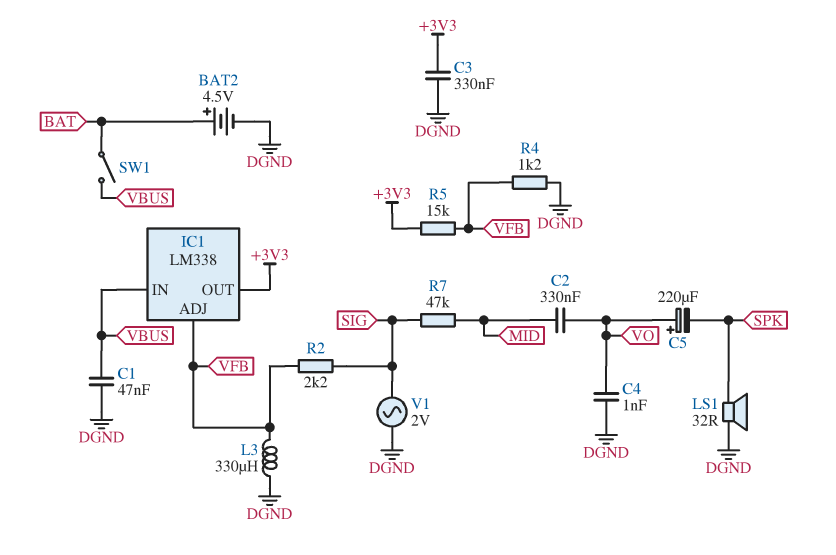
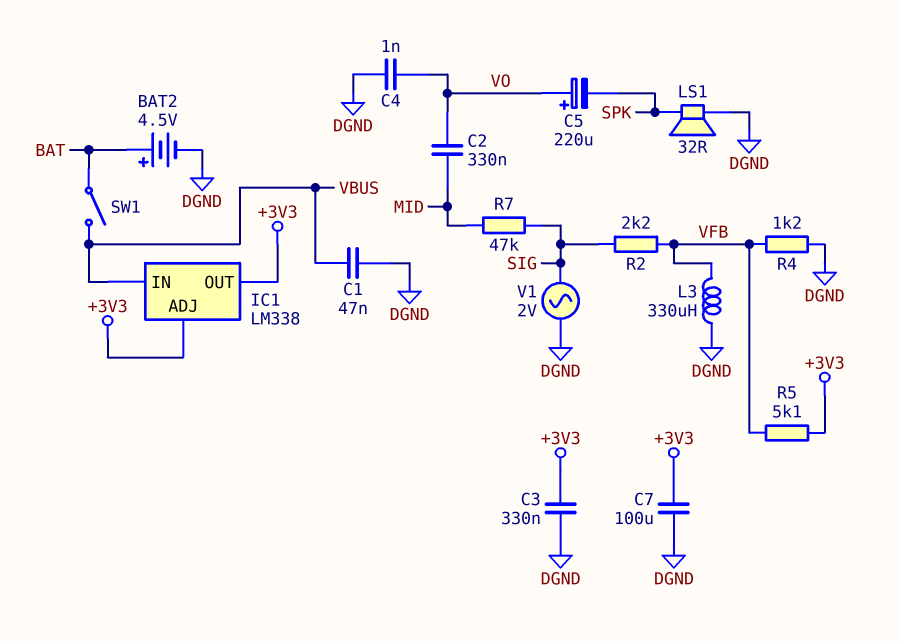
C7: none -> 100uF (+3V3, DGND)
IC1 pin ADJ: VFB -> +3V3
R5: 15k (+3V3, VFB) -> 5.1k (+3V3, VFB)

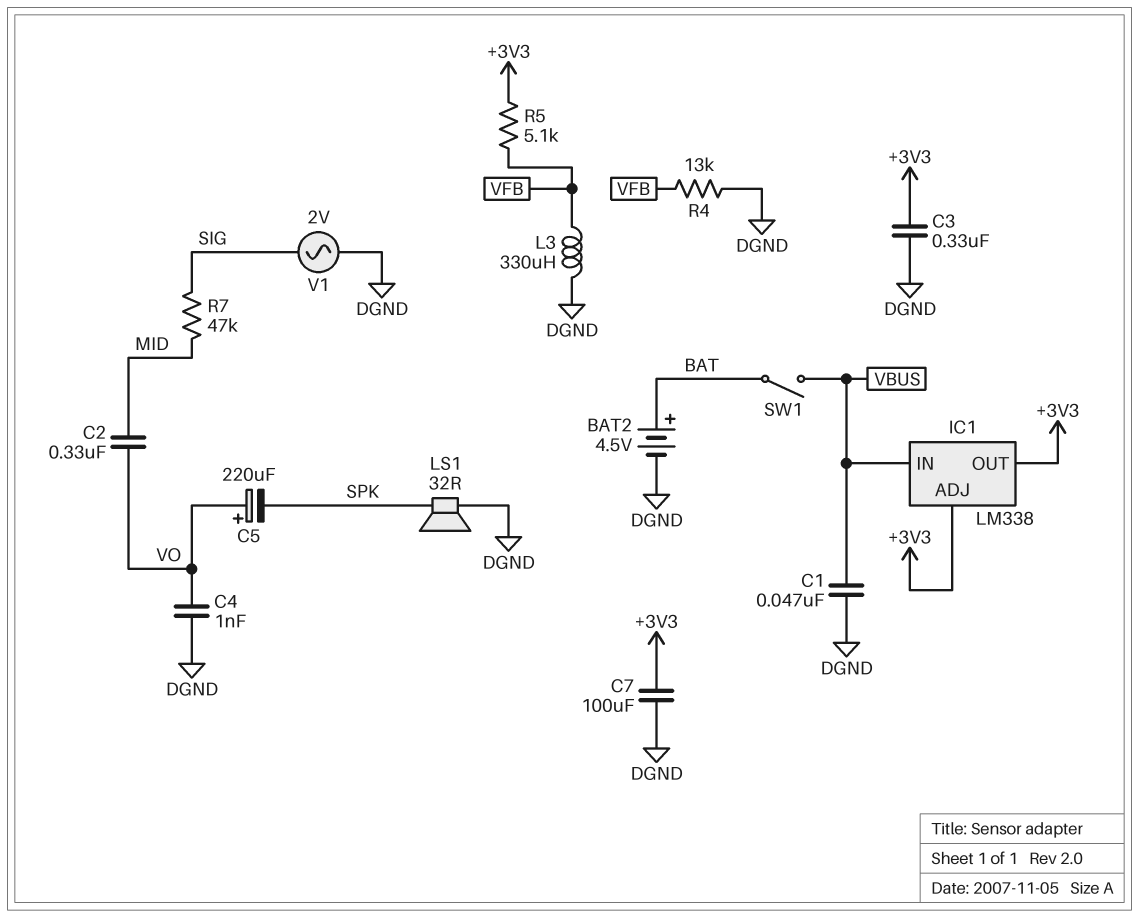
R2: 2.2k (SIG, VFB) -> none
R4: 1.2k (DGND, VFB) -> 13k (DGND, VFB)

